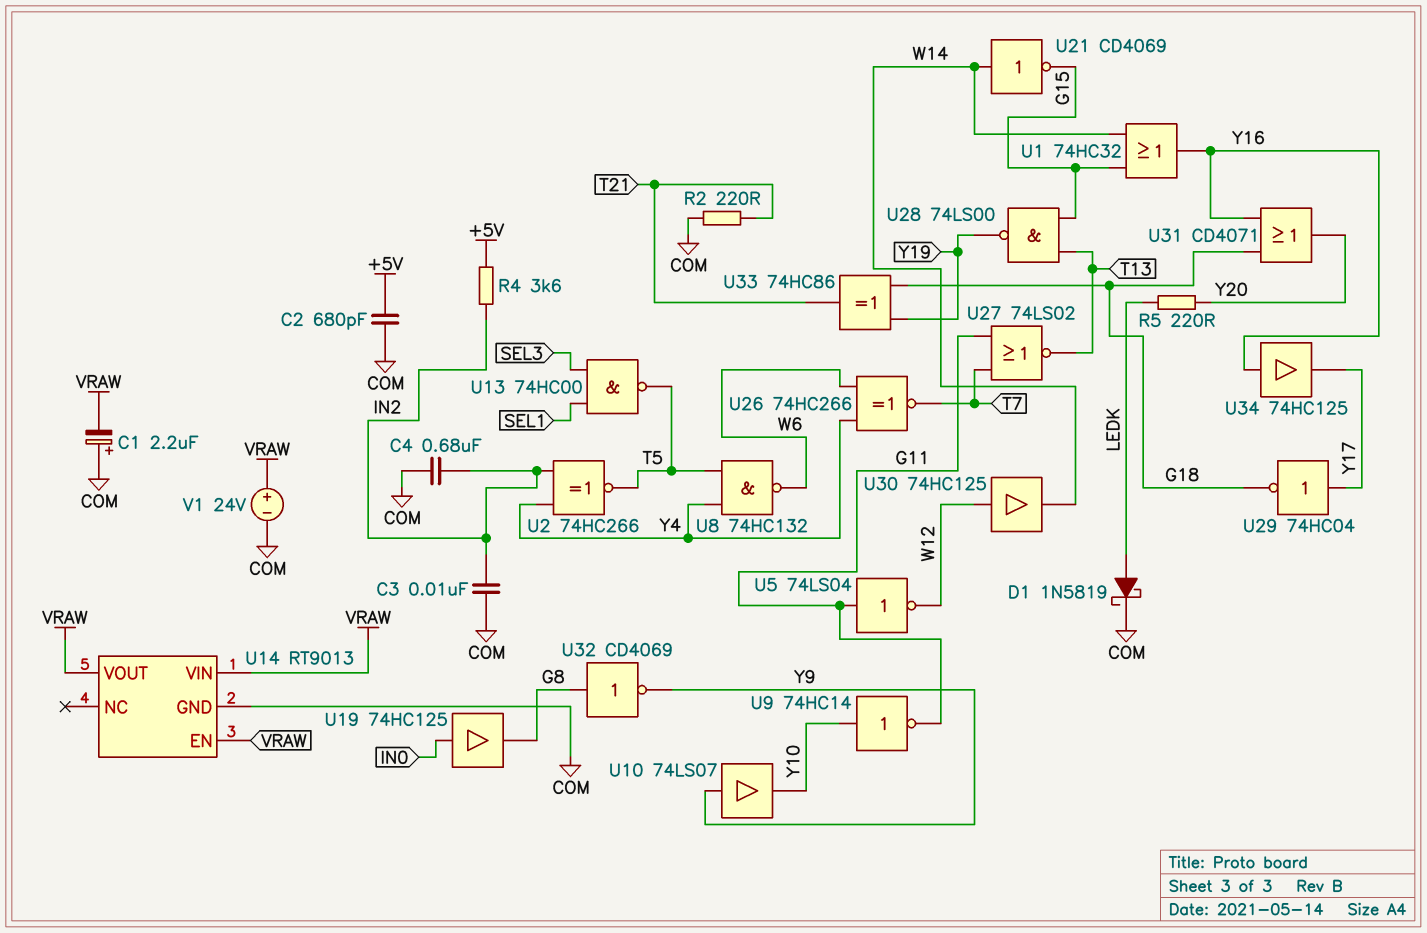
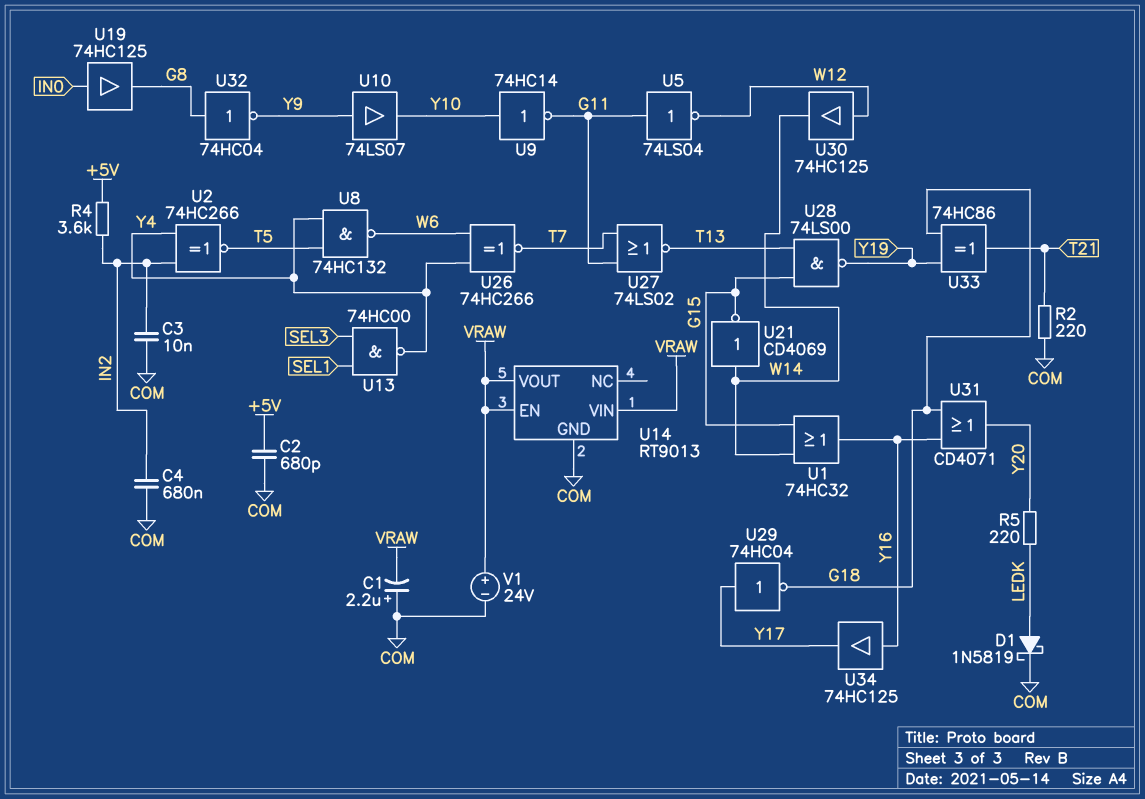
U13: NAND 74HC00 (in SEL1, in SEL3, out T5) -> NAND 74HC00 (in SEL1, in SEL3, out Y4)
U32: NOT CD4069 (in G8, out Y9) -> NOT 74HC04 (in G8, out Y9)

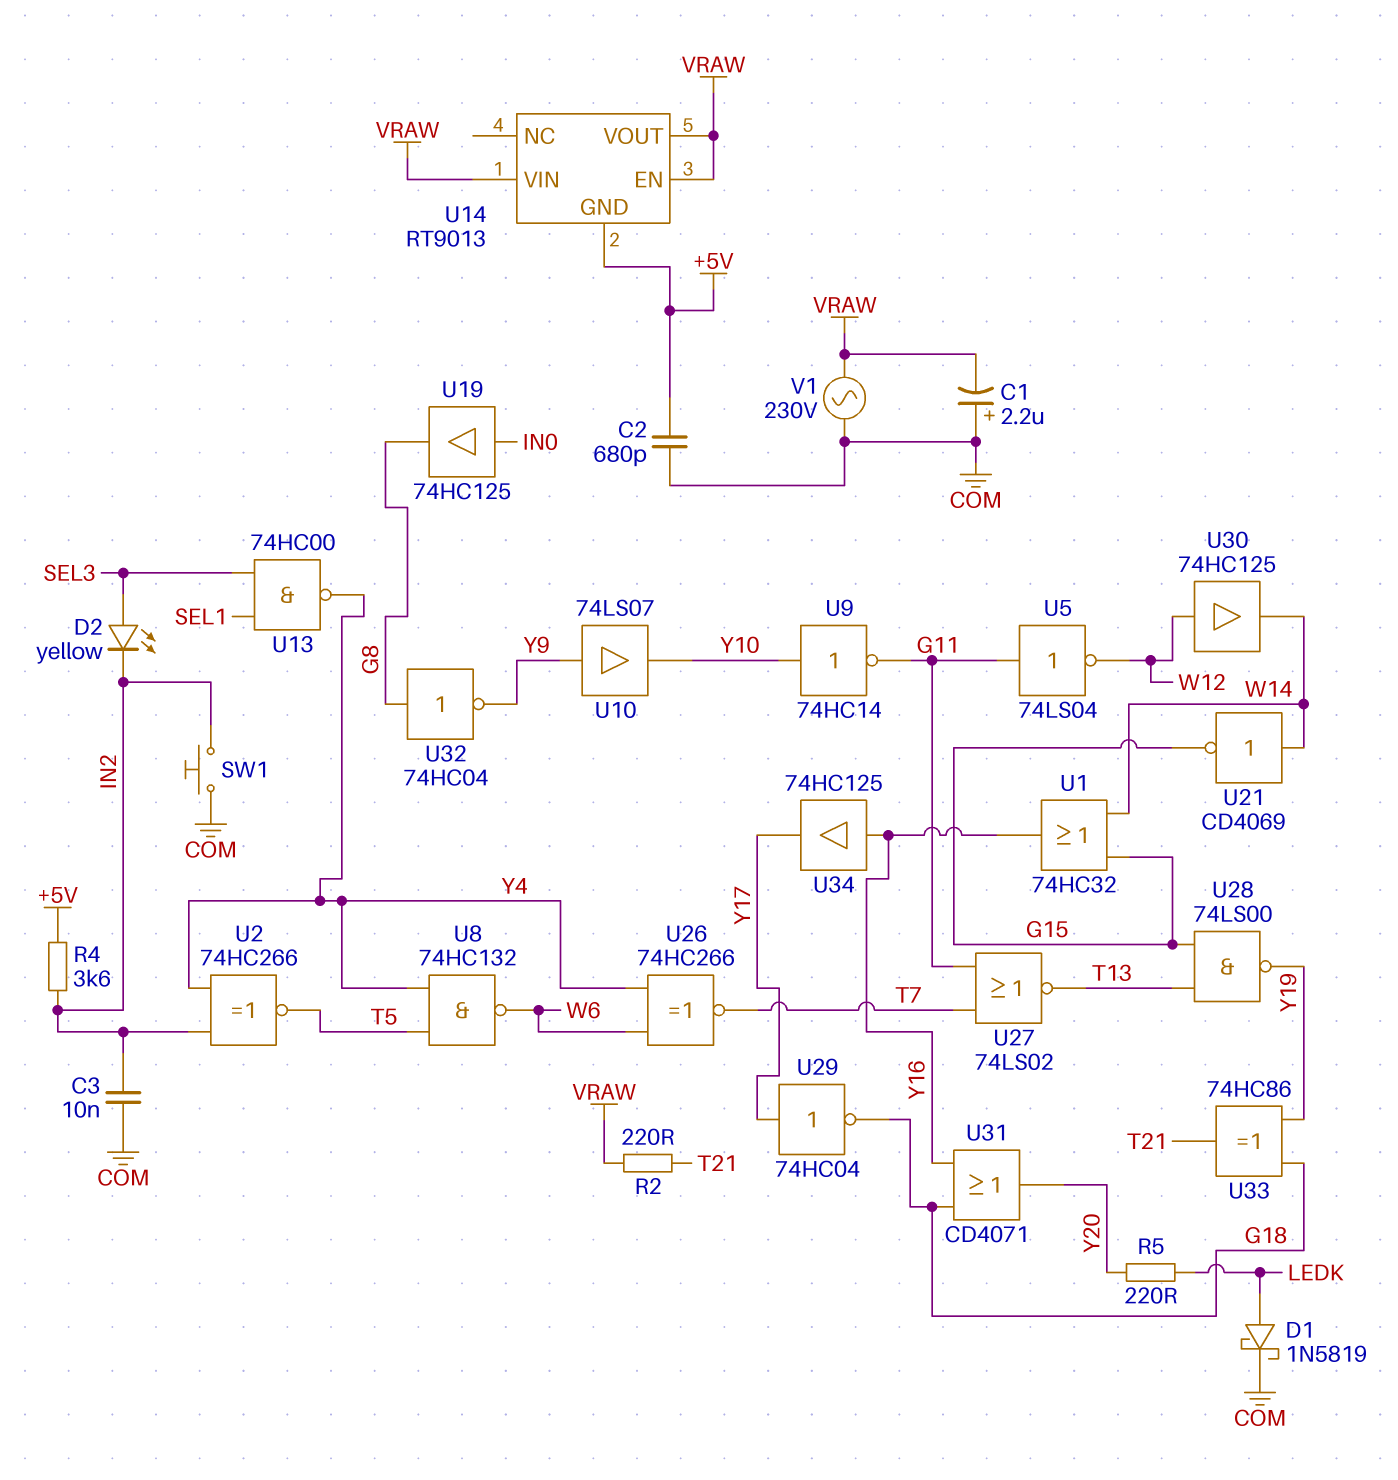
C4: 680nF (COM, IN2) -> none
D2: none -> LED yellow (A SEL3, K IN2)
R2: 220 (COM, T21) -> 220 (T21, VRAW)
SW1: none -> button (COM, IN2)
U14 pin GND: COM -> +5V
V1: 24V (plus VRAW, minus COM) -> AC 230V (COM, VRAW)

